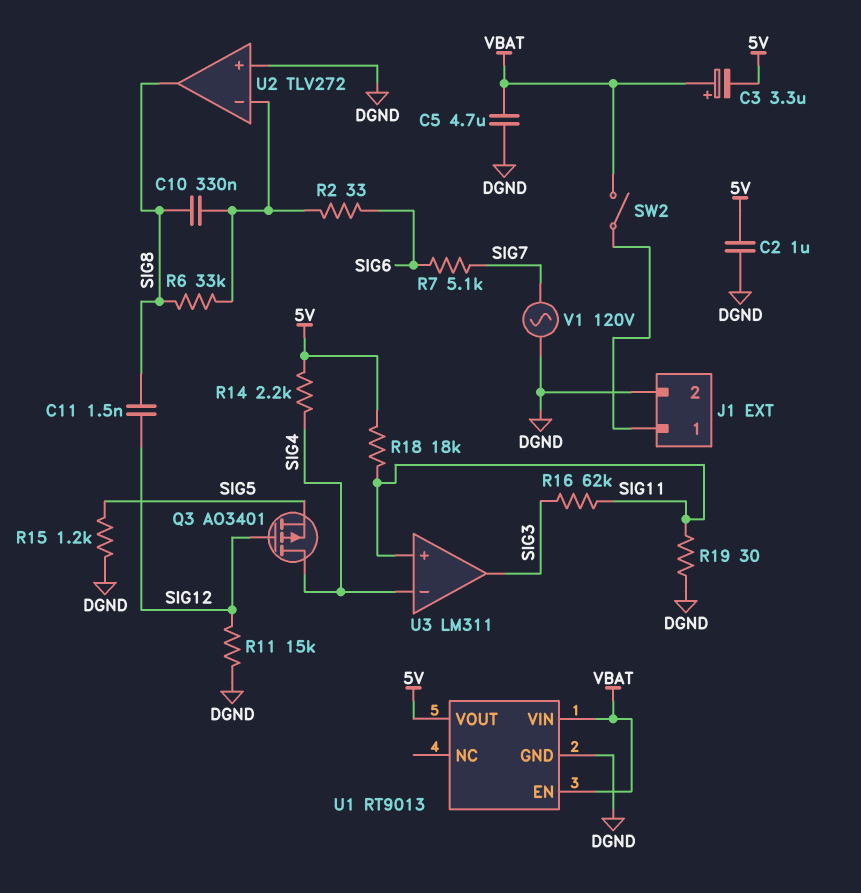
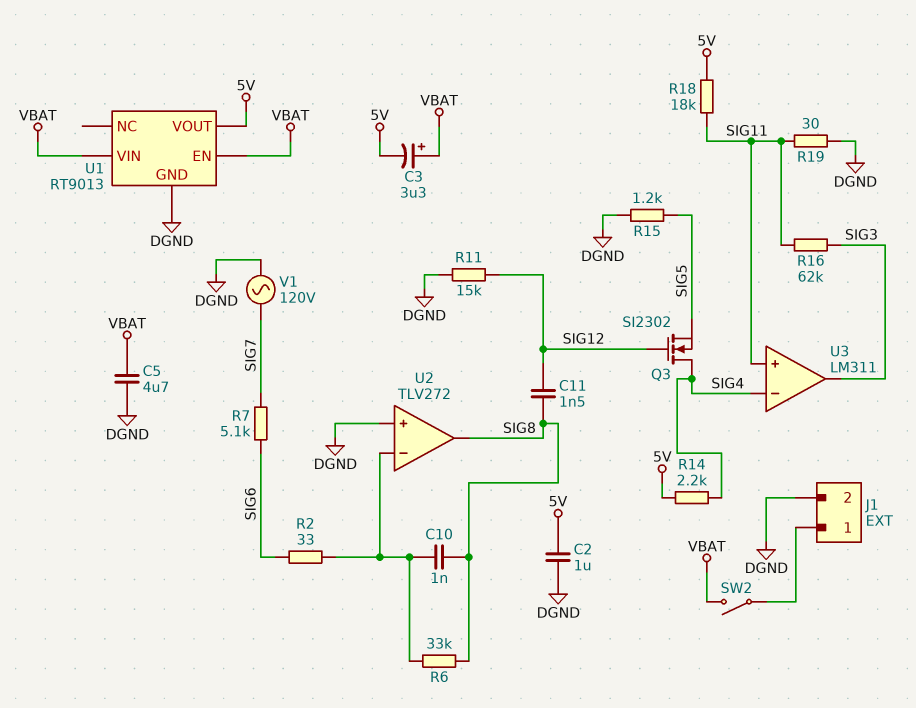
C10: 330nF (SIG8, U2/in-) -> 1nF (SIG8, U2/in-)
Q3: PMOS AO3401 (G SIG12, D SIG4, S SIG5) -> NMOS SI2302 (G SIG12, D SIG4, S SIG5)

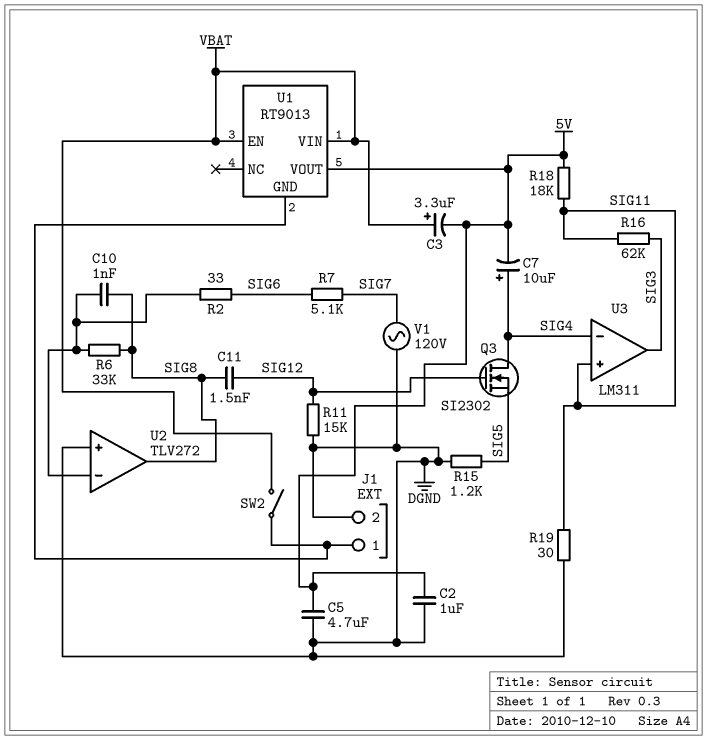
C5: 4.7uF (DGND, VBAT) -> 4.7uF (5V, DGND)
C7: none -> 10uF (plus SIG4, minus 5V)
R14: 2.2k (5V, SIG4) -> none
U1 pin GND: DGND -> J1/1

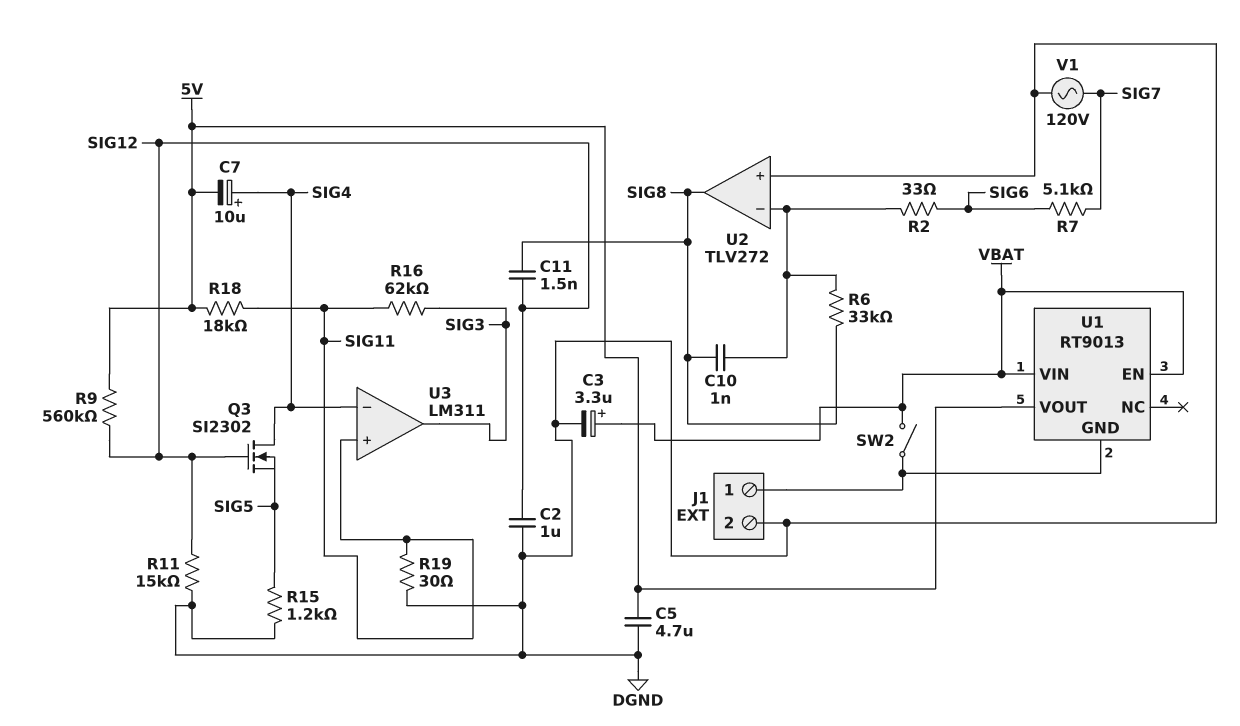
C2: 1uF (5V, DGND) -> 1uF (DGND, SIG12)
C3: 3.3uF (plus VBAT, minus 5V) -> 3.3uF (plus VBAT, minus DGND)
R9: none -> 560k (5V, SIG12)

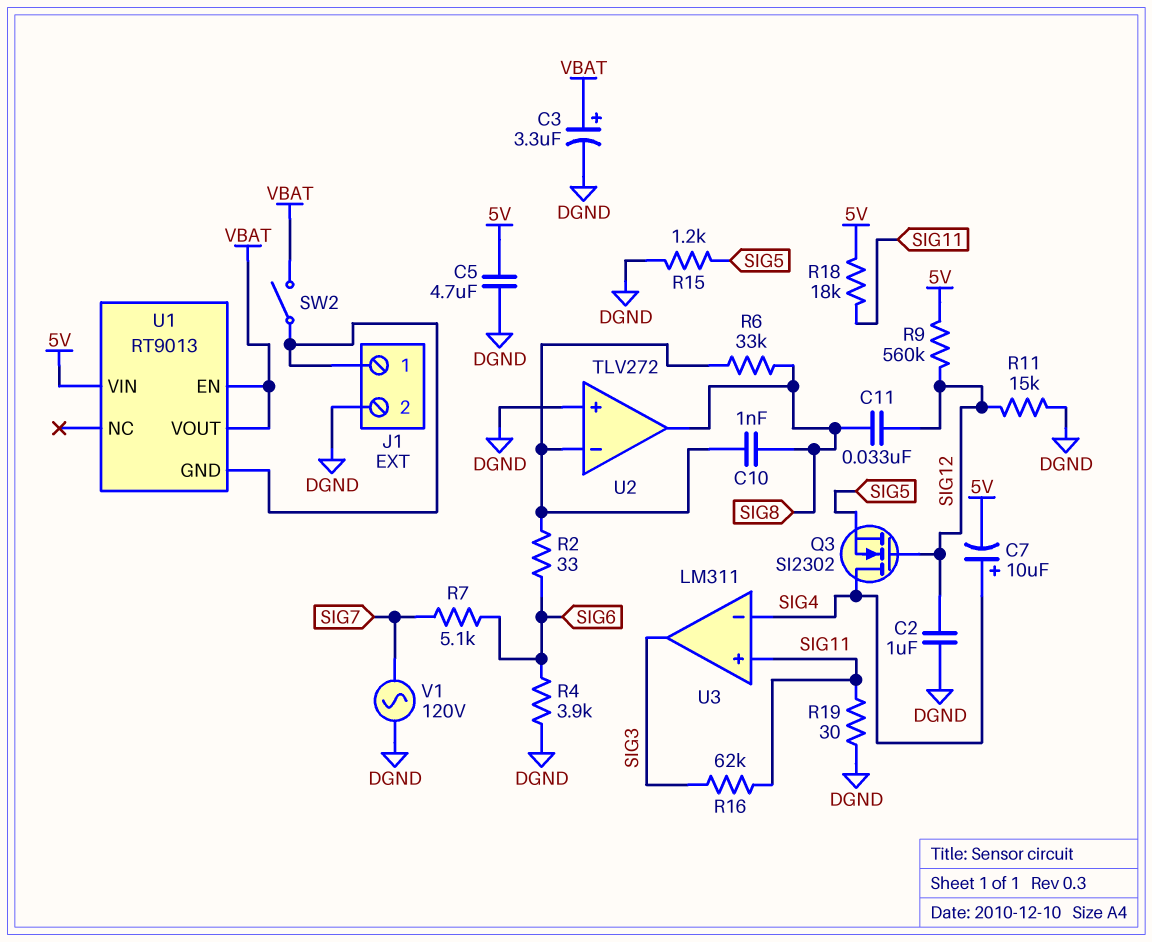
C11: 1.5nF (SIG8, SIG12) -> 33nF (SIG8, SIG12)
R4: none -> 3.9k (DGND, SIG6)
U1 pin VIN: VBAT -> 5V
U1 pin VOUT: 5V -> VBAT

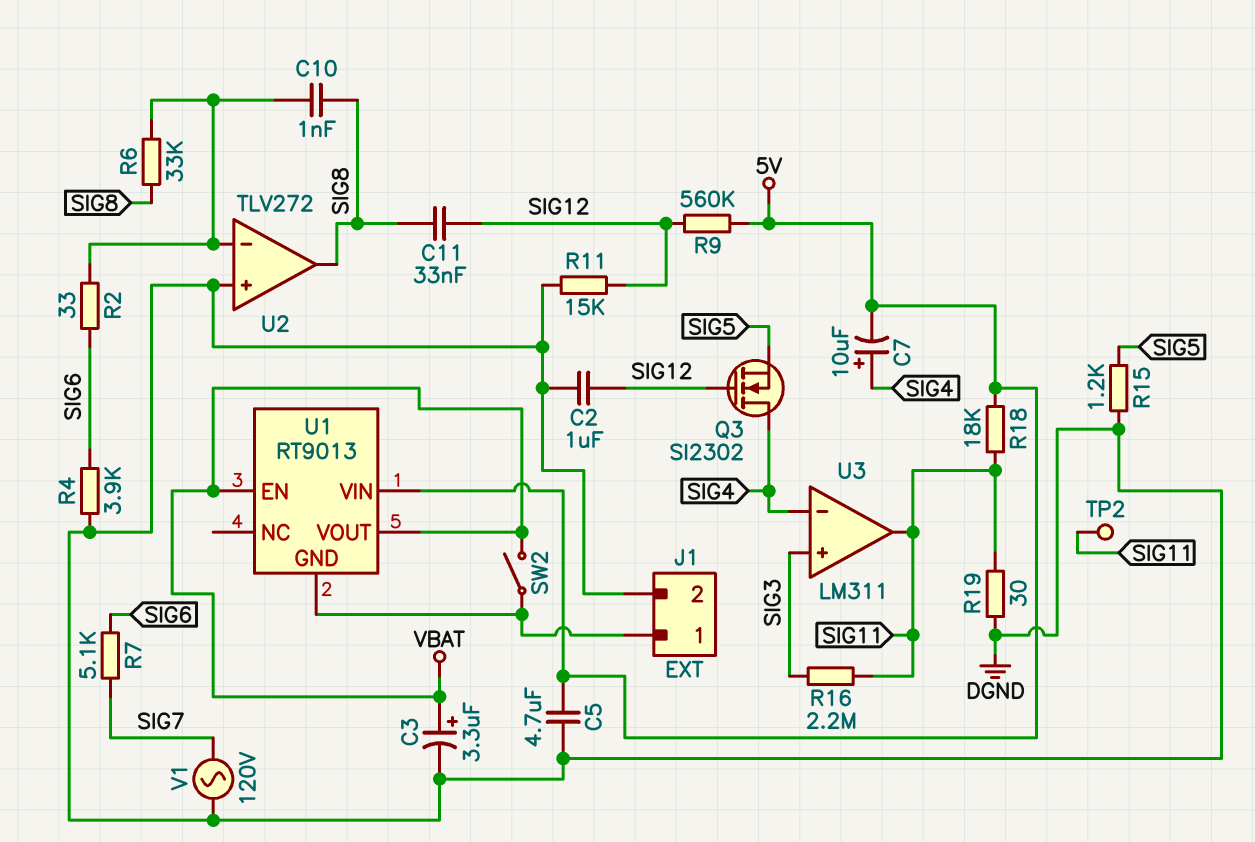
R16: 62k (SIG3, SIG11) -> 2.2M (SIG3, SIG11)
TP2: none -> test point (SIG11)
U3 pin in+: SIG11 -> SIG3
U3 pin out: SIG3 -> SIG11

